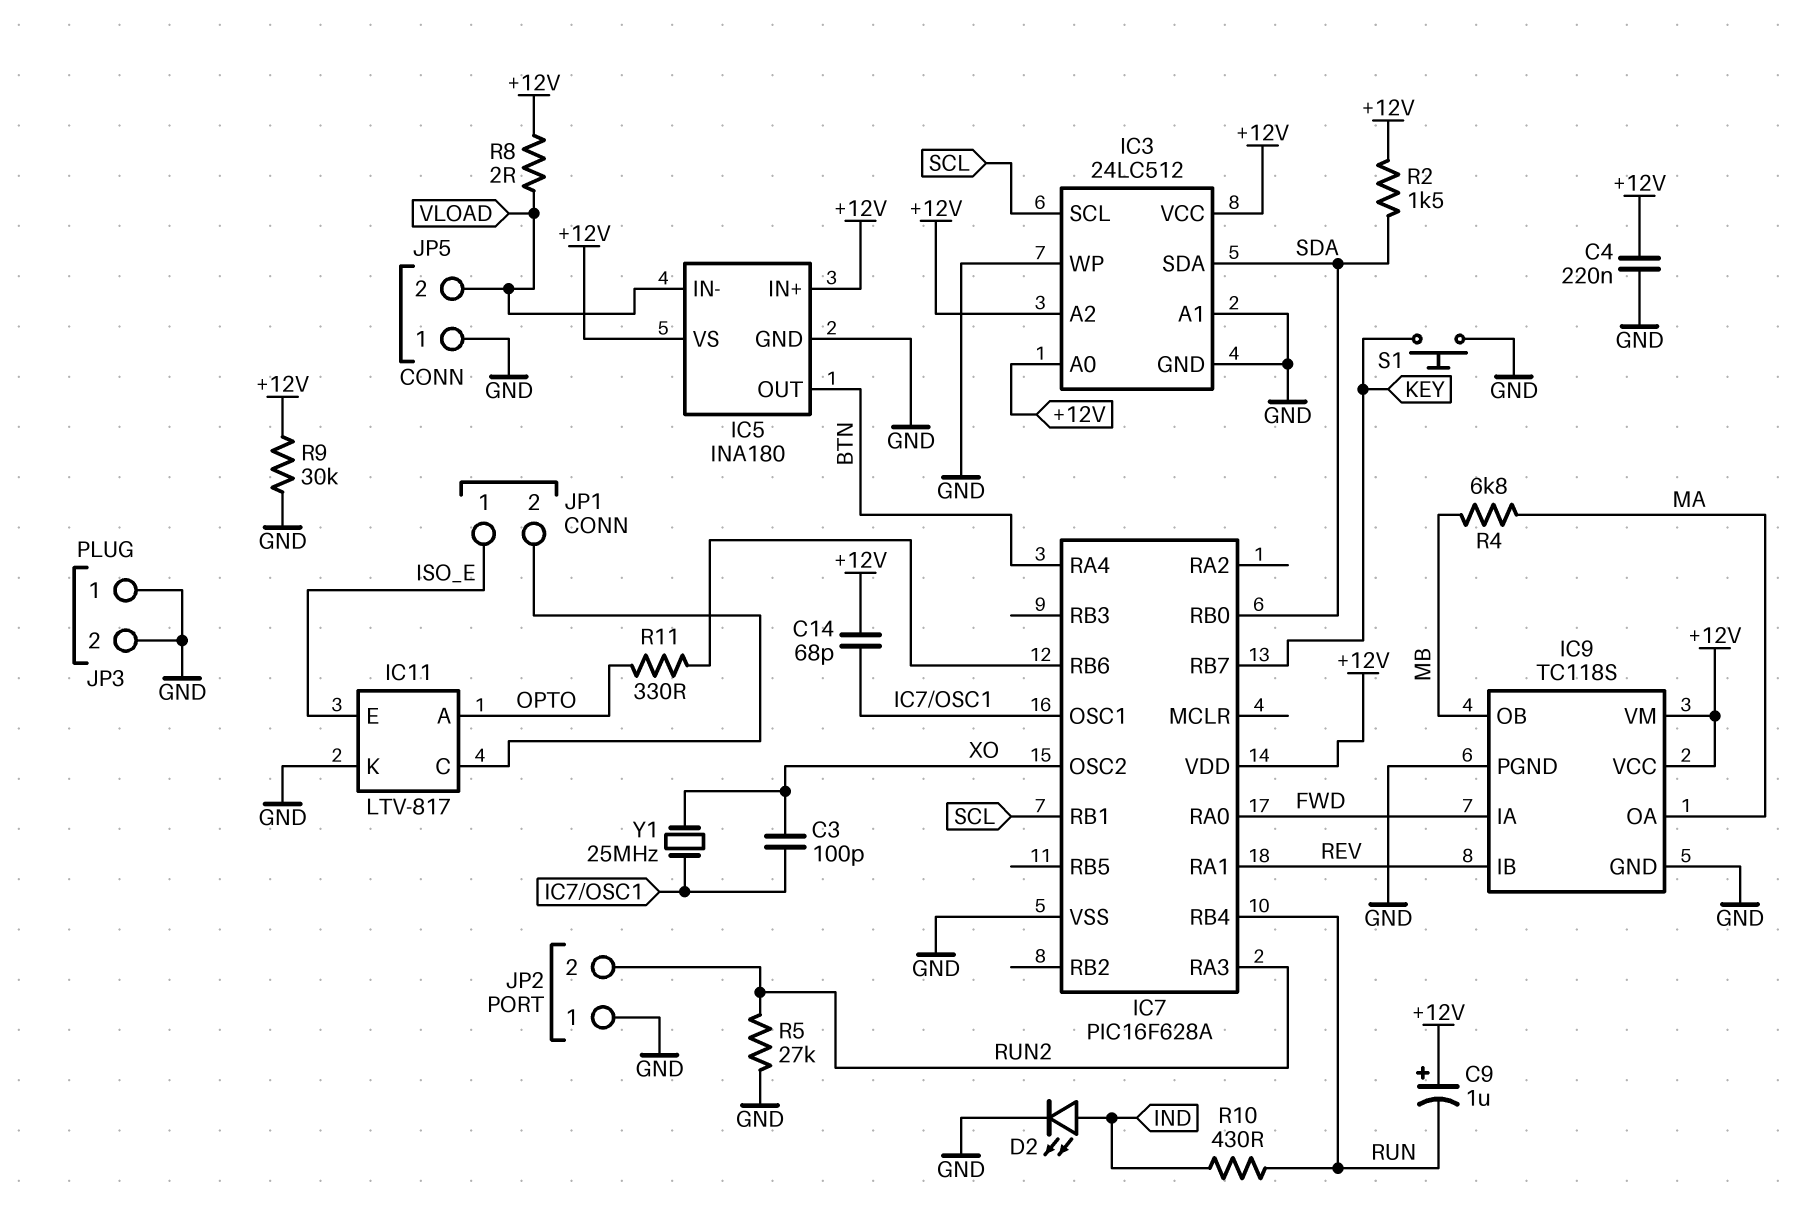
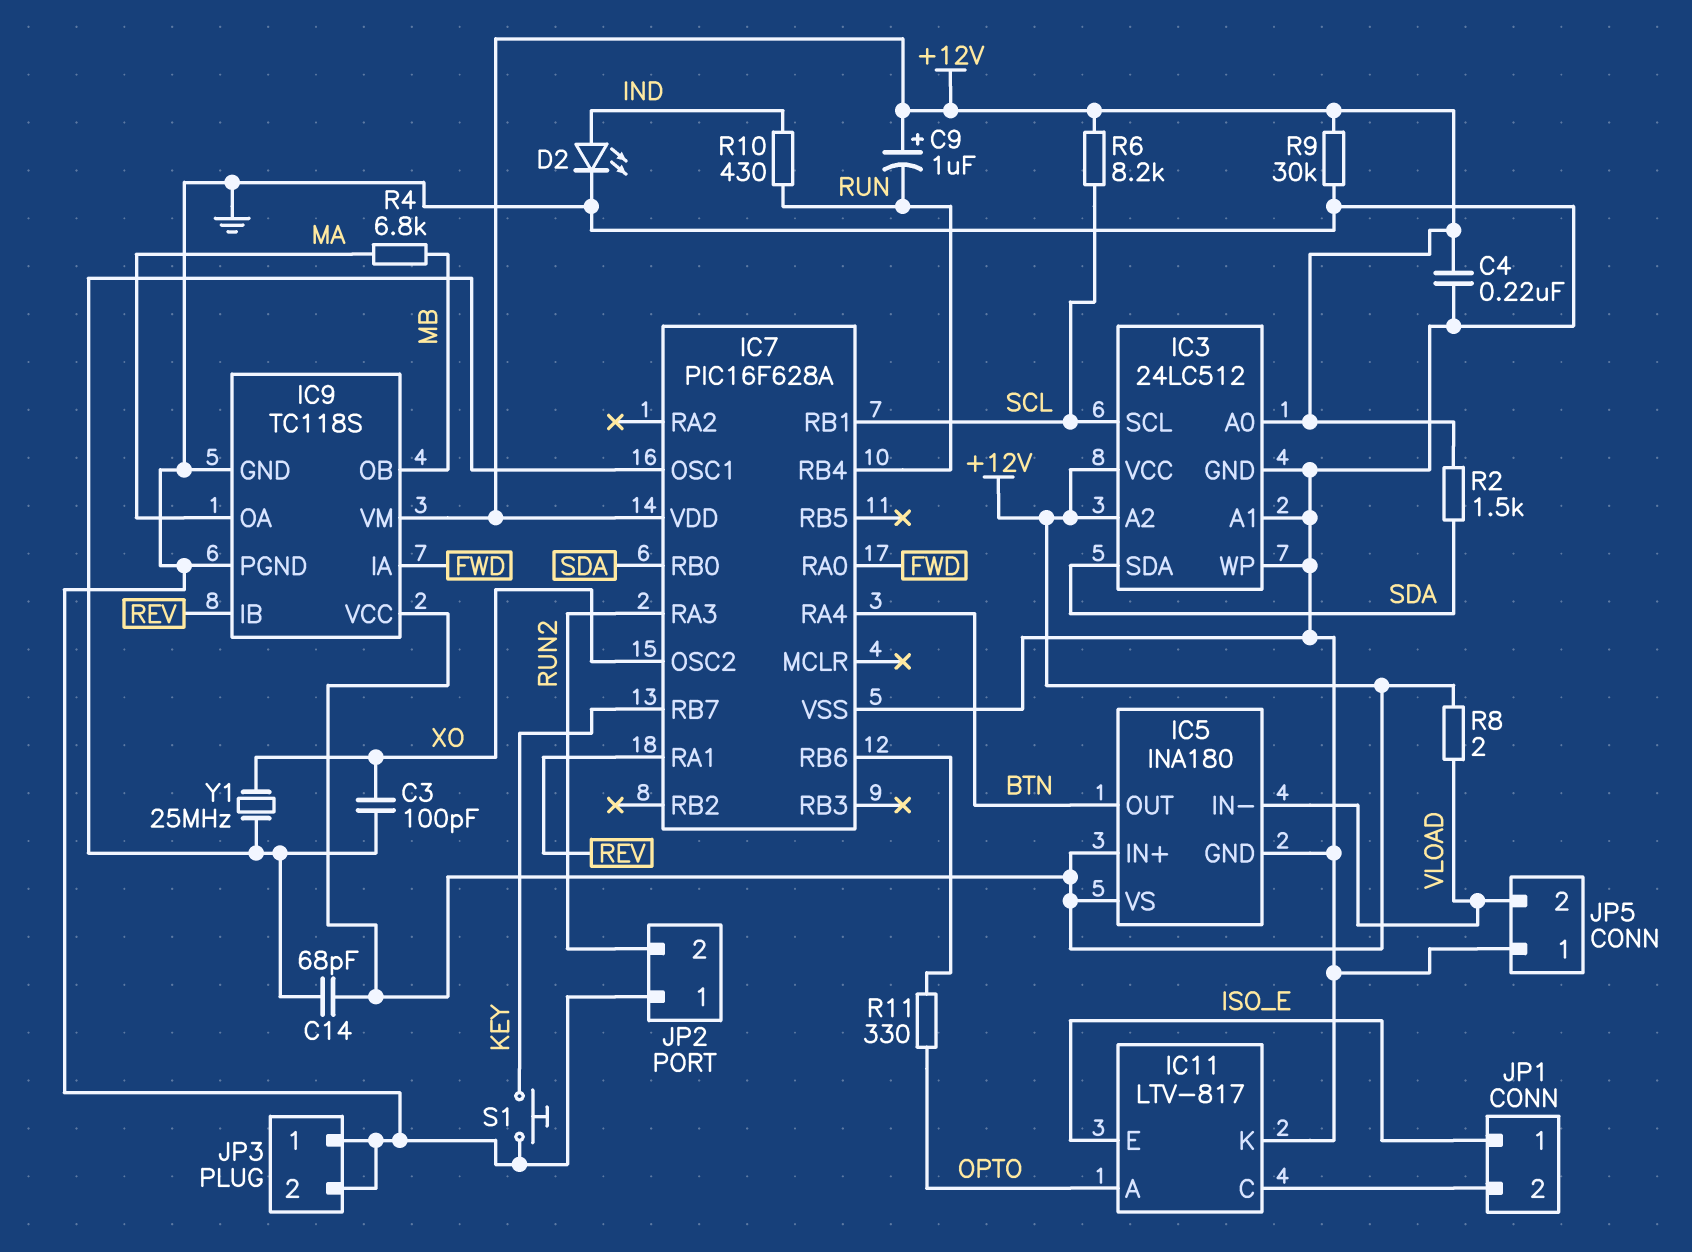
R5: 27k (GND, RUN2) -> none
R6: none -> 8.2k (+12V, SCL)

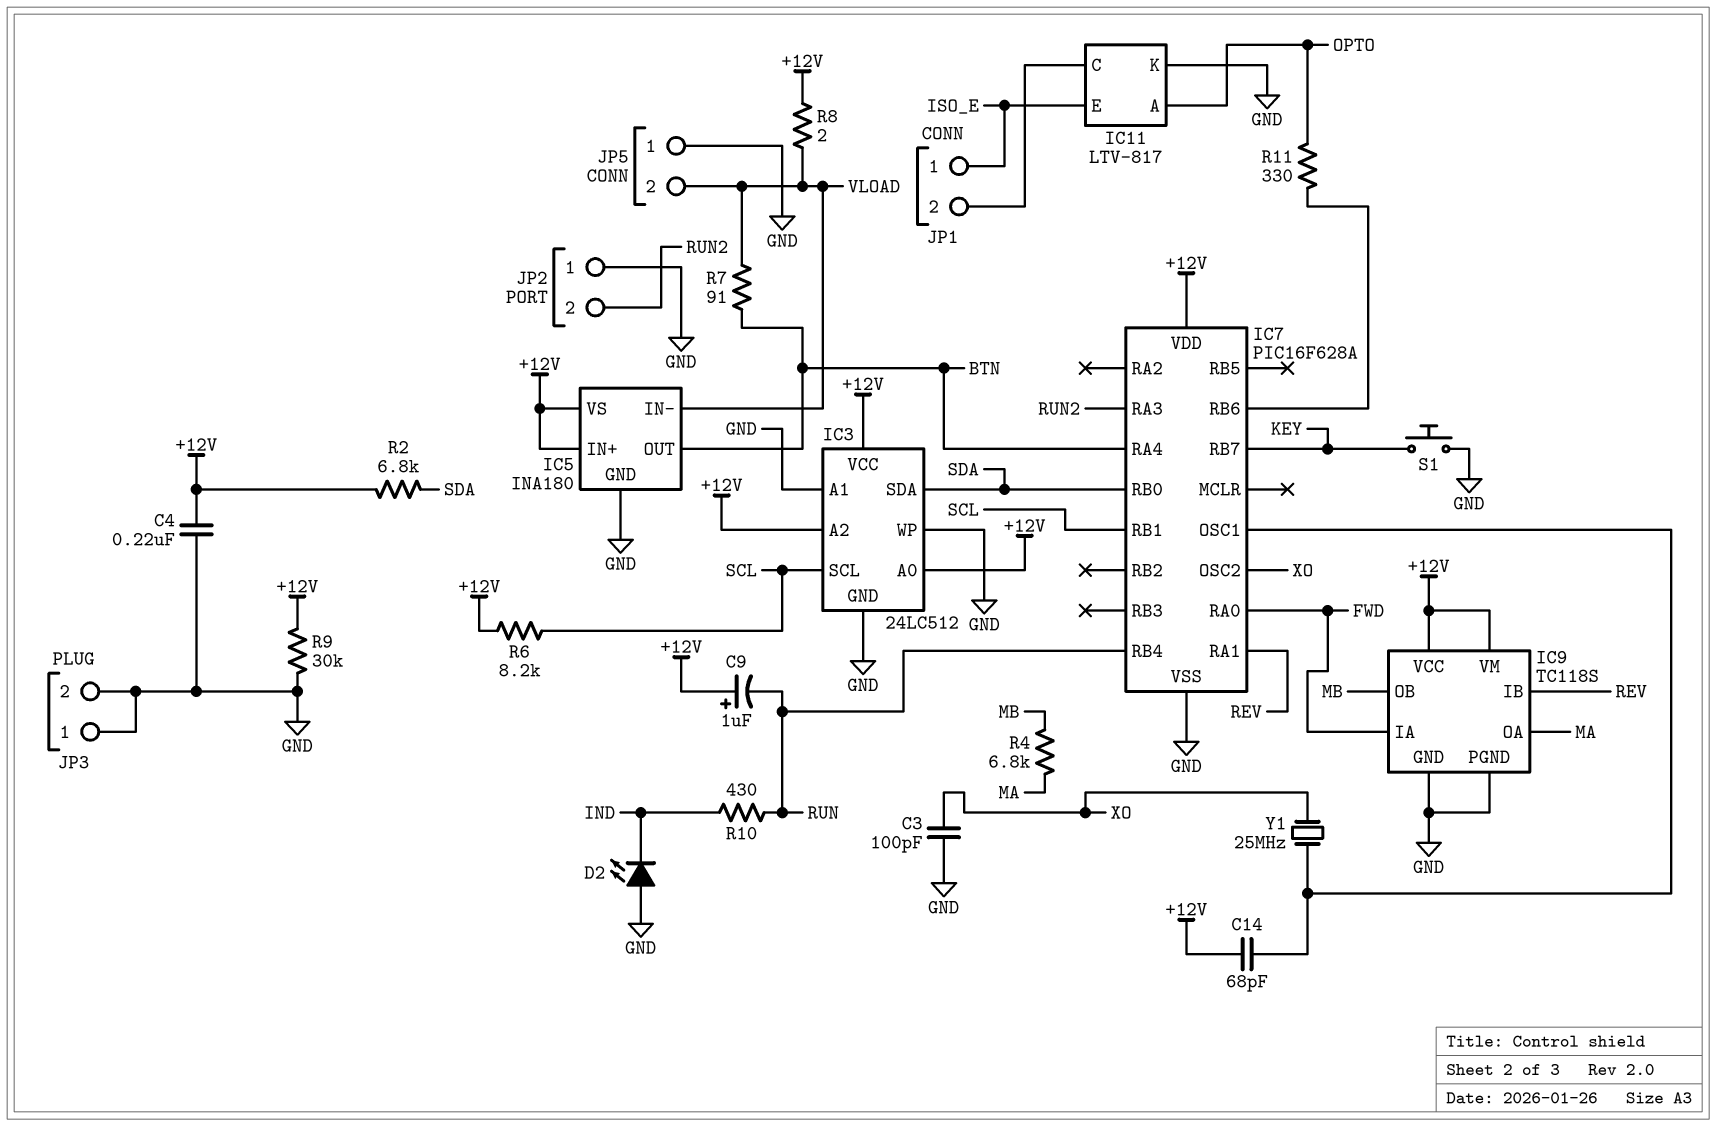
C3: 100pF (IC7/OSC1, XO) -> 100pF (GND, XO)
D2: LED (A IND, K GND) -> LED (A GND, K IND)
R2: 1.5k (+12V, SDA) -> 6.8k (+12V, SDA)
R7: none -> 91 (BTN, VLOAD)

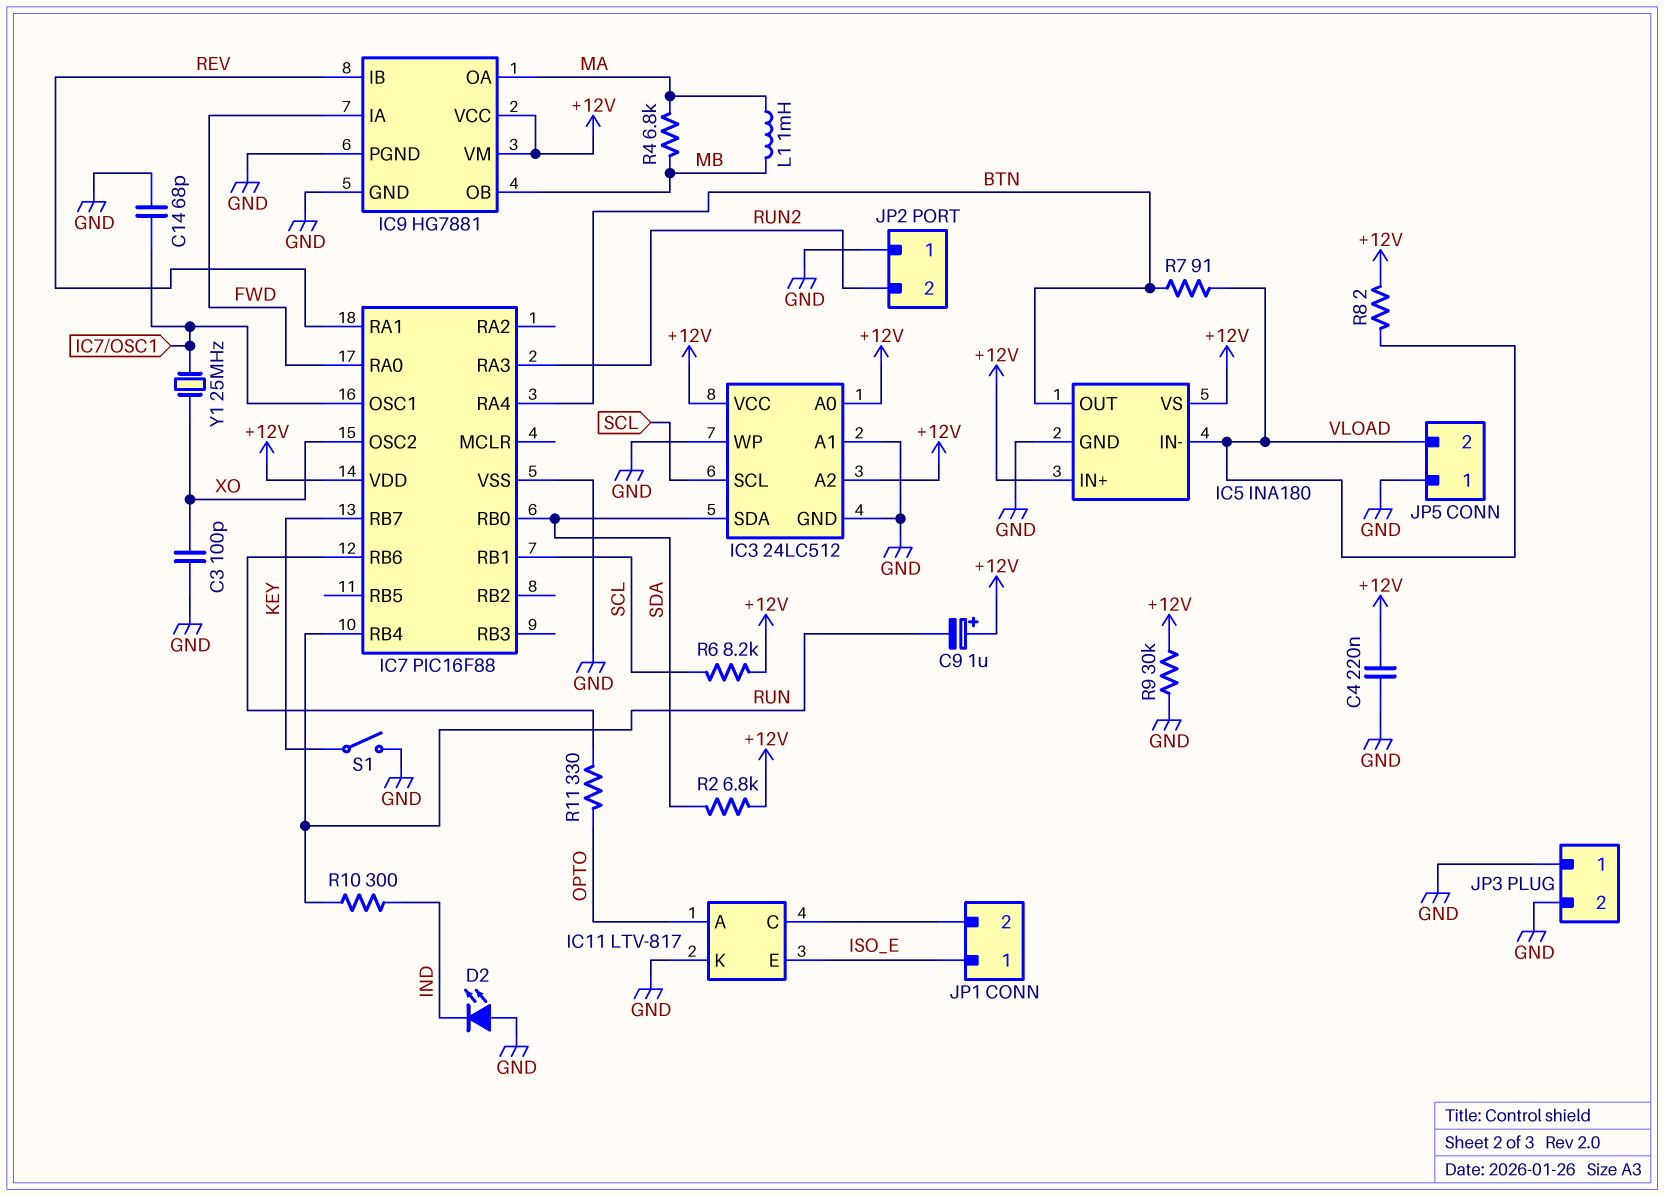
C14: 68pF (+12V, IC7/OSC1) -> 68pF (GND, IC7/OSC1)
IC7: PIC16F628A -> PIC16F88
IC9: TC118S -> HG7881
L1: none -> 1mH (MA, MB)
R10: 430 (IND, RUN) -> 300 (IND, RUN)
S1: button (GND, KEY) -> switch (GND, KEY)

